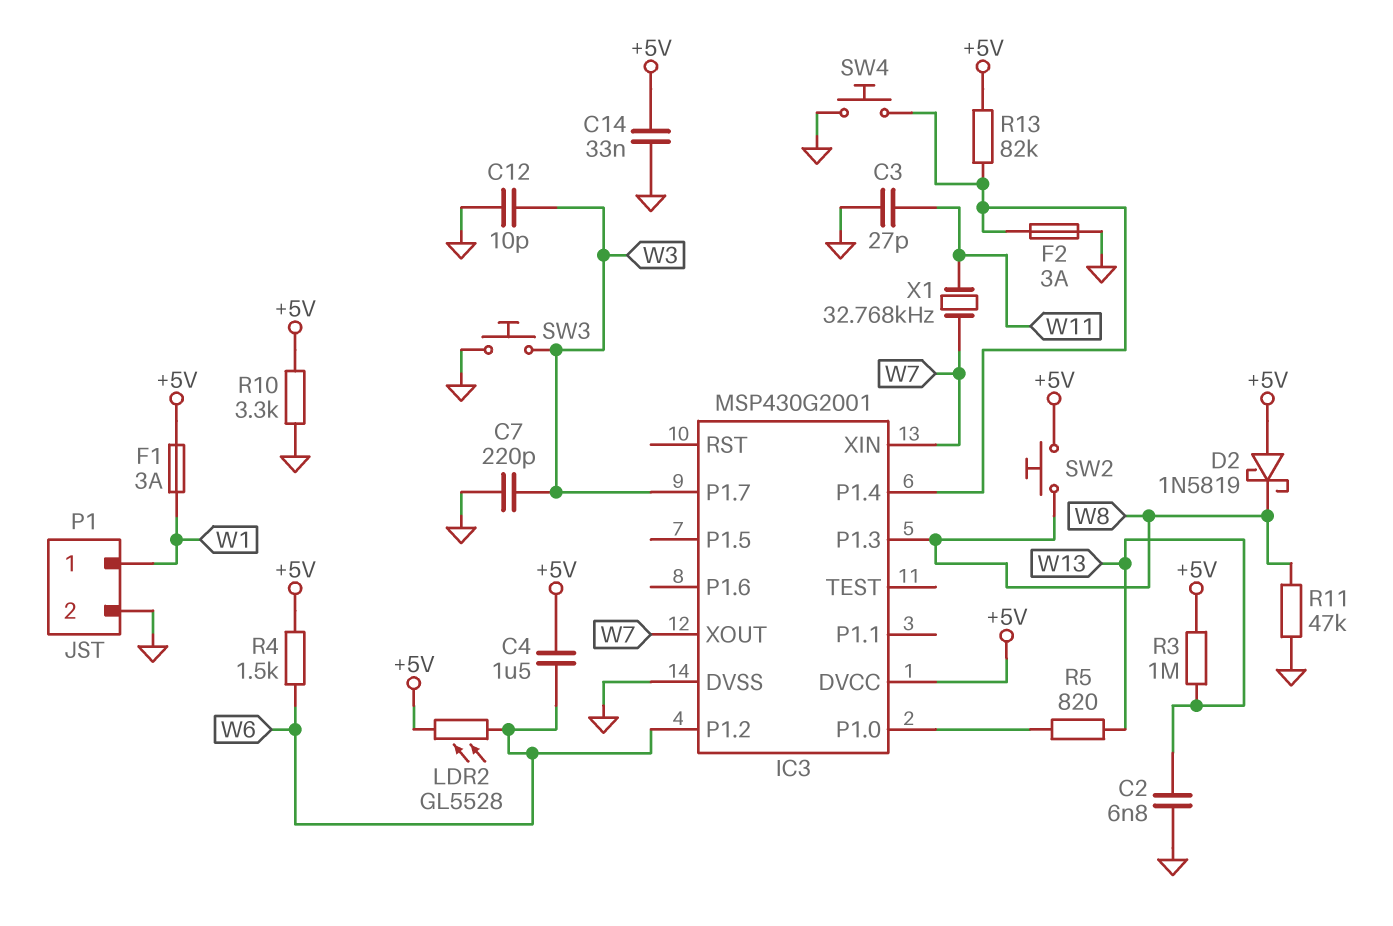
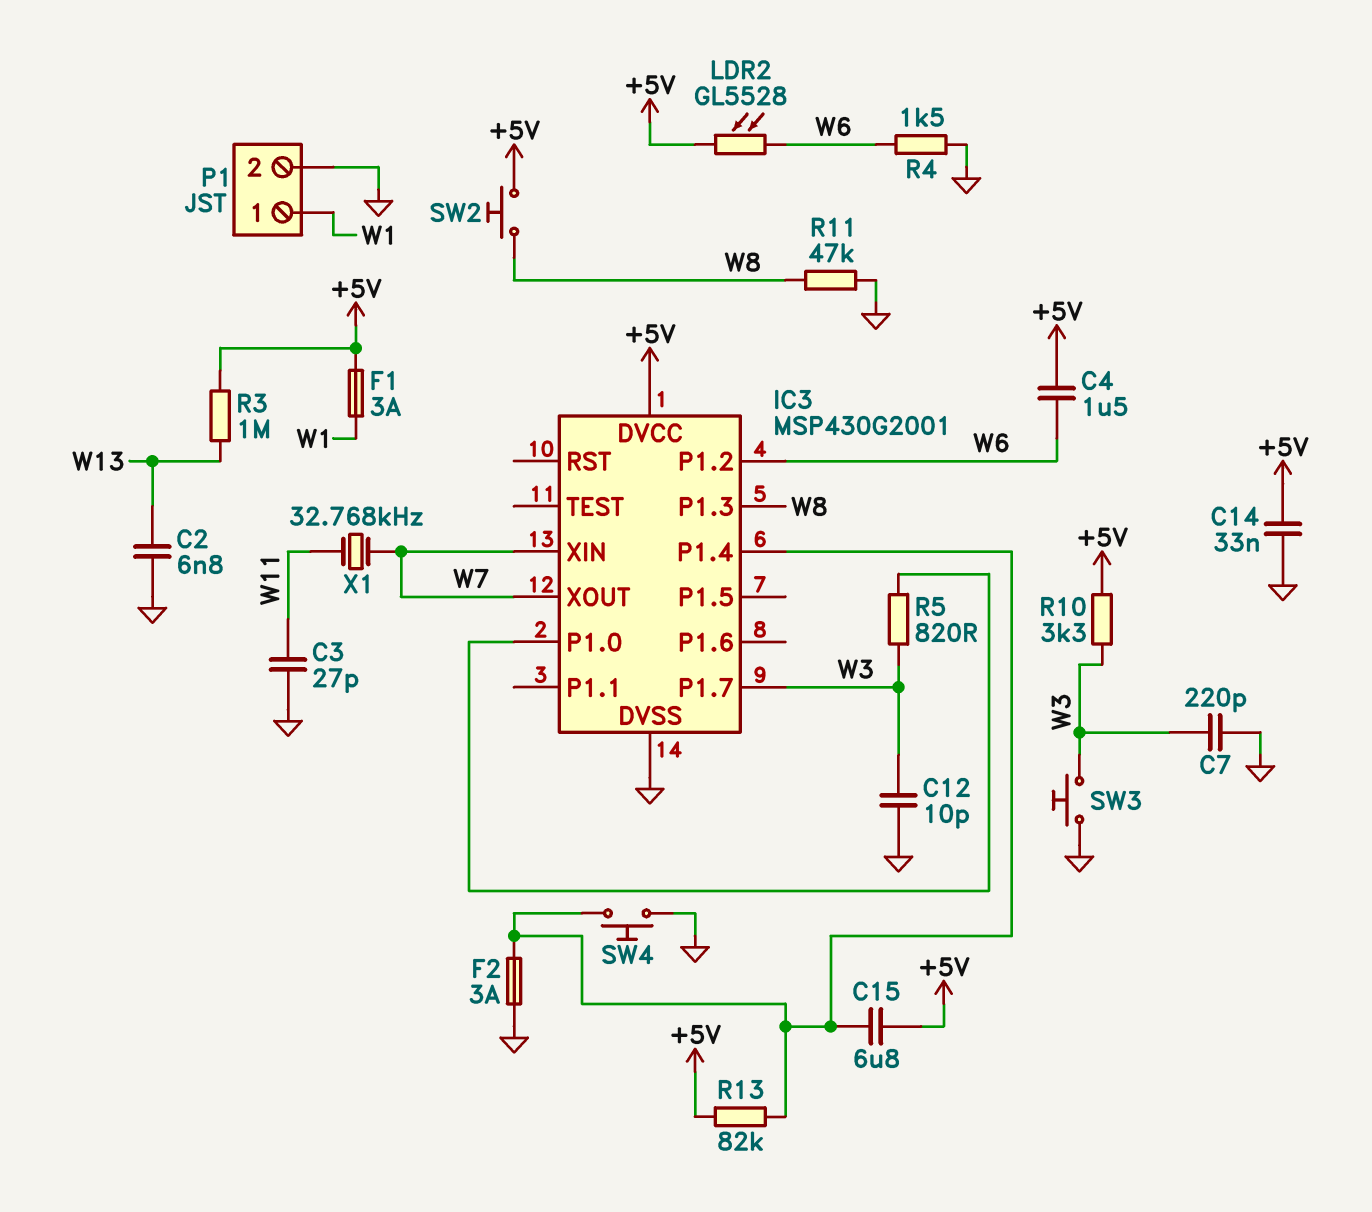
C15: none -> 6.8uF (+5V, IC3/P1.4)
D2: schottky 1N5819 (A +5V, K W8) -> none
R4: 1.5k (+5V, W6) -> 1.5k (GND, W6)
R5: 820 (IC3/P1.0, W13) -> 820 (IC3/P1.0, W3)
R10: 3.3k (+5V, GND) -> 3.3k (+5V, W3)

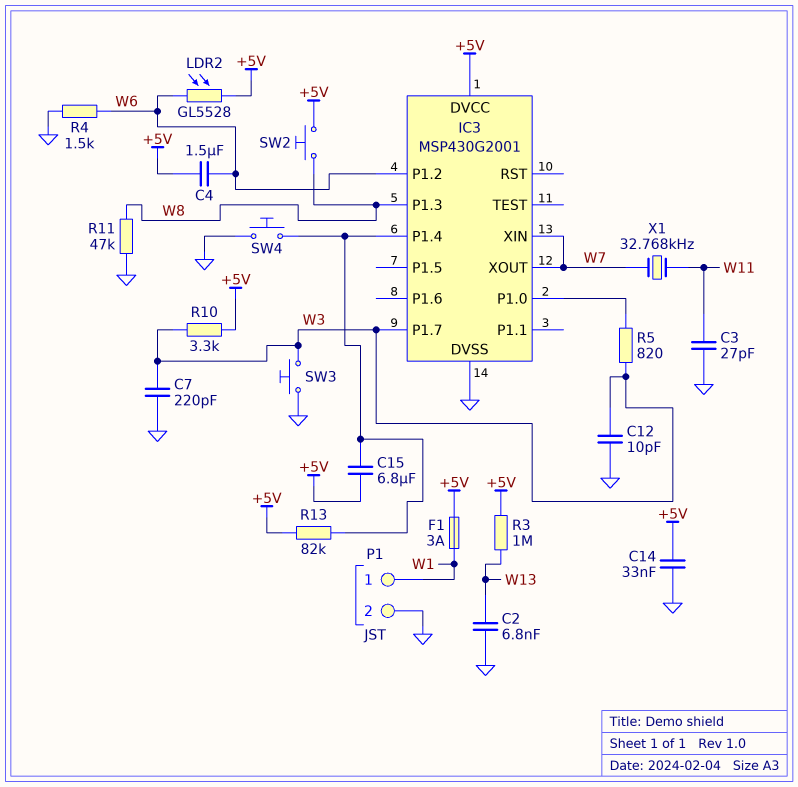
F2: 3A (GND, IC3/P1.4) -> none

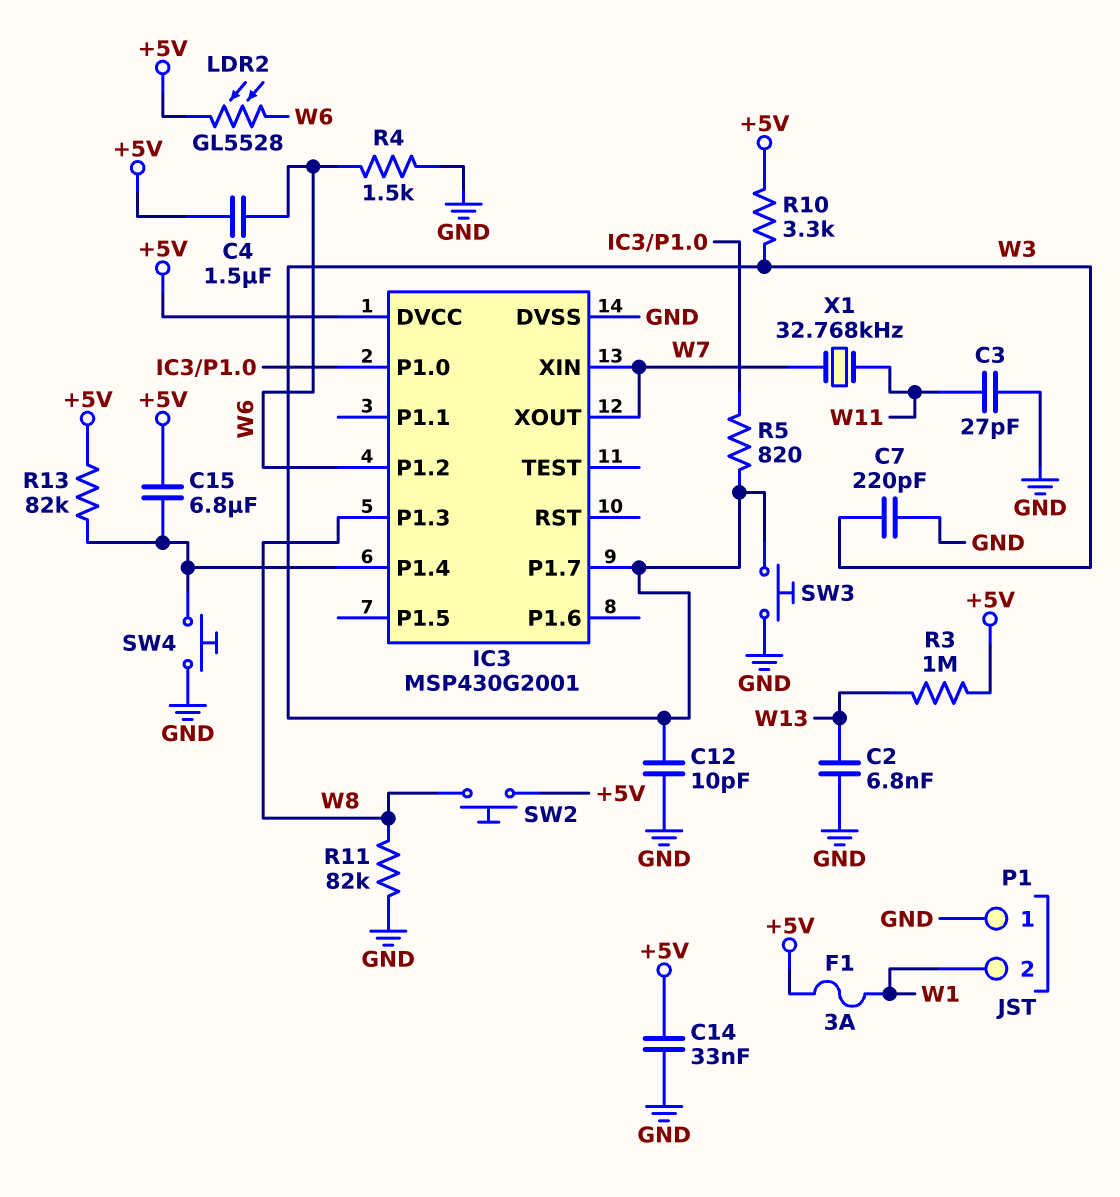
P1 pin 1: W1 -> GND
P1 pin 2: GND -> W1
R11: 47k (GND, W8) -> 82k (GND, W8)

